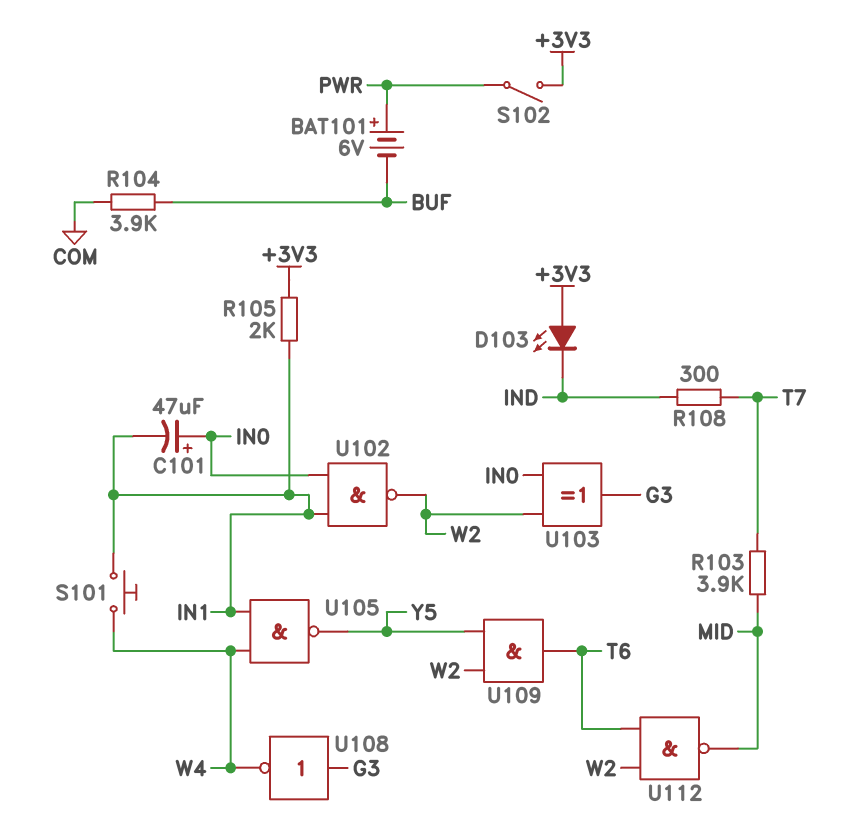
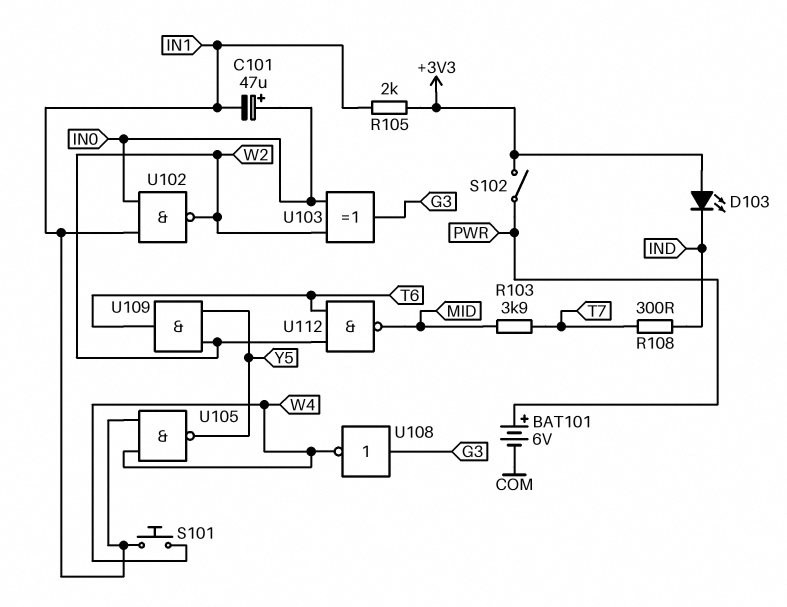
BAT101: 6V (plus PWR, minus BUF) -> 6V (plus PWR, minus COM)
R104: 3.9k (BUF, COM) -> none

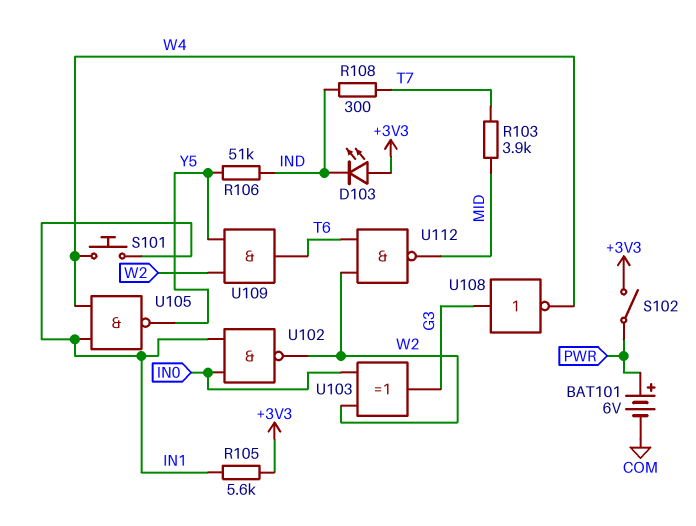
C101: 47uF (plus IN0, minus IN1) -> none
R105: 2k (+3V3, IN1) -> 5.6k (+3V3, IN1)
R106: none -> 51k (IND, Y5)

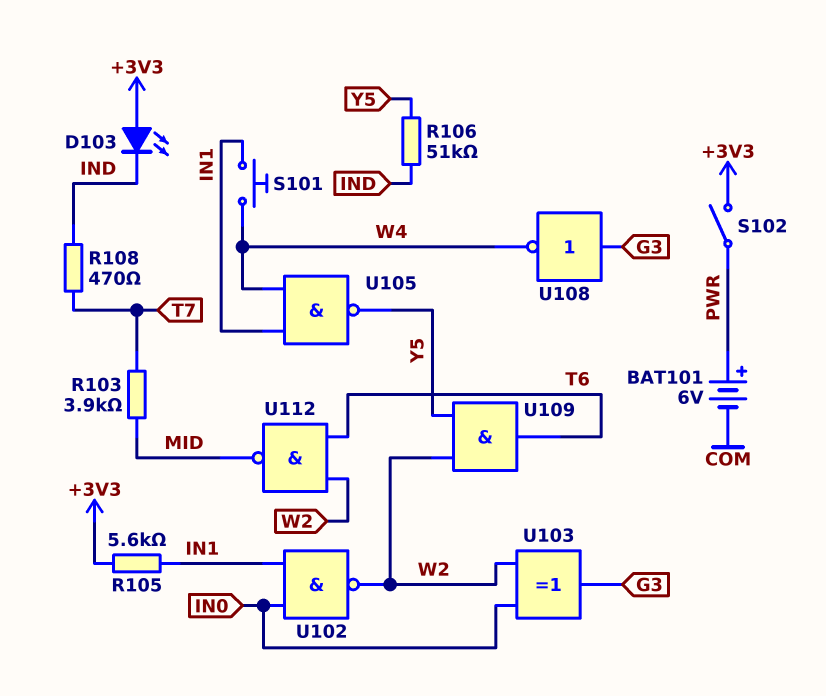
R108: 300 (IND, T7) -> 470 (IND, T7)

